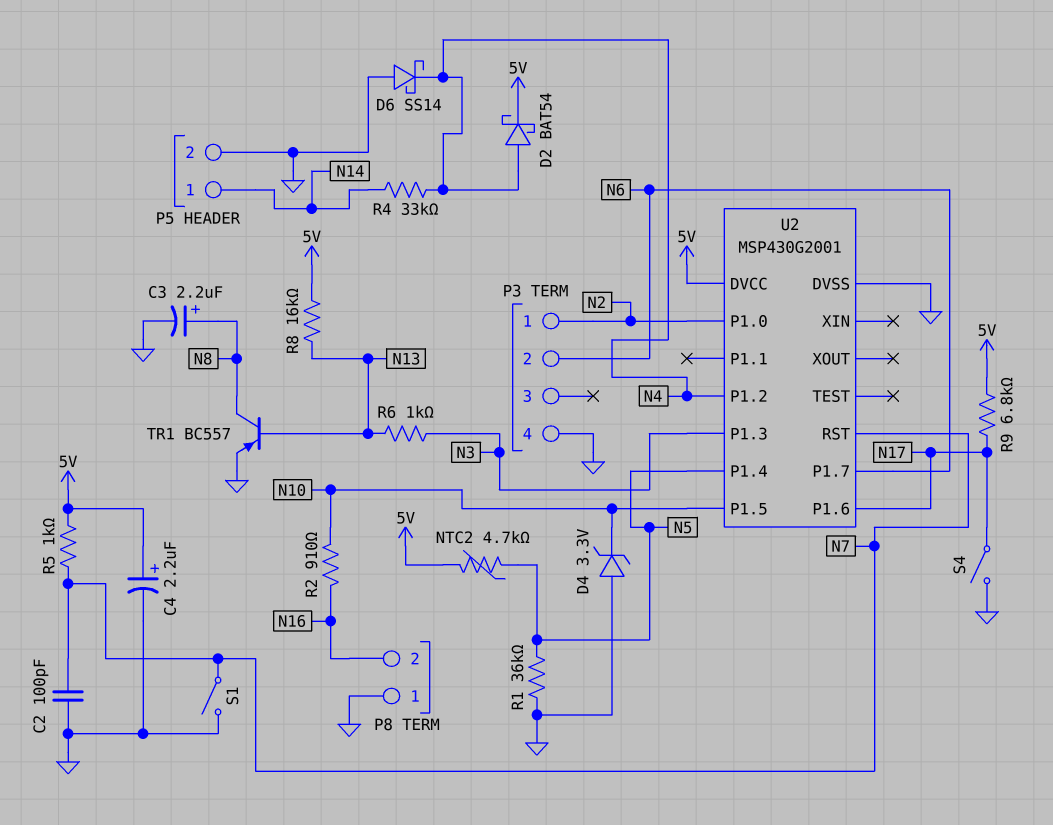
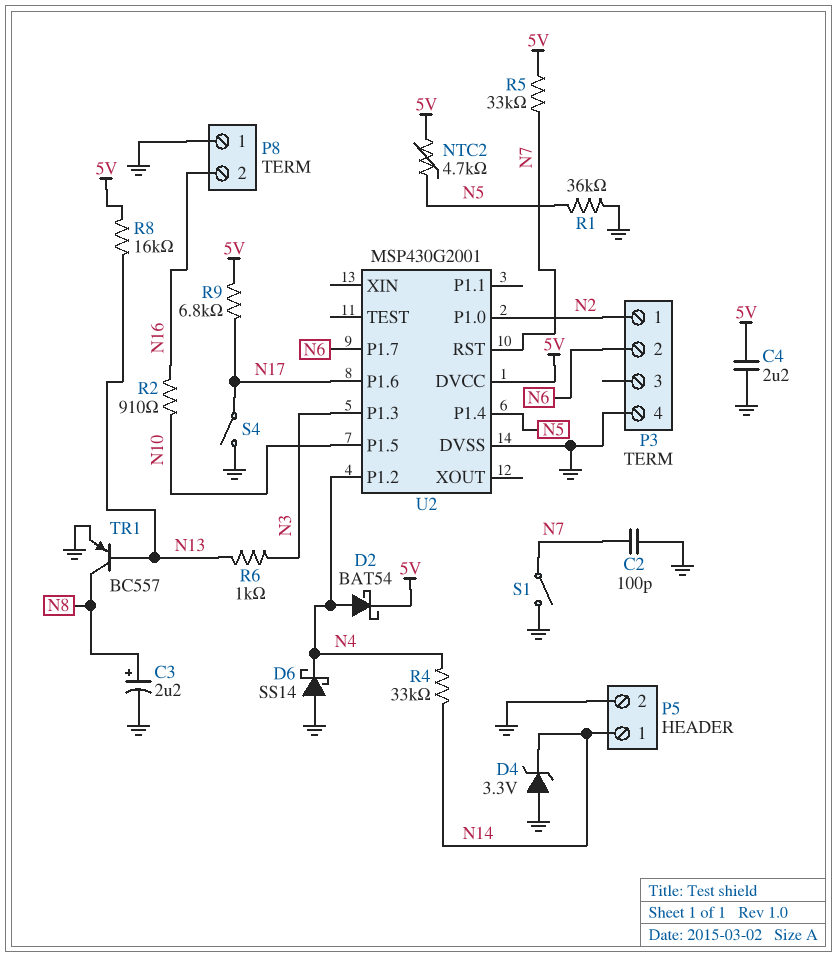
C4: 2.2uF (plus 5V, minus GND) -> 2.2uF (5V, GND)
D4: zener 3.3V (A GND, K N10) -> zener 3.3V (A GND, K N14)
R5: 1k (5V, N7) -> 33k (5V, N7)

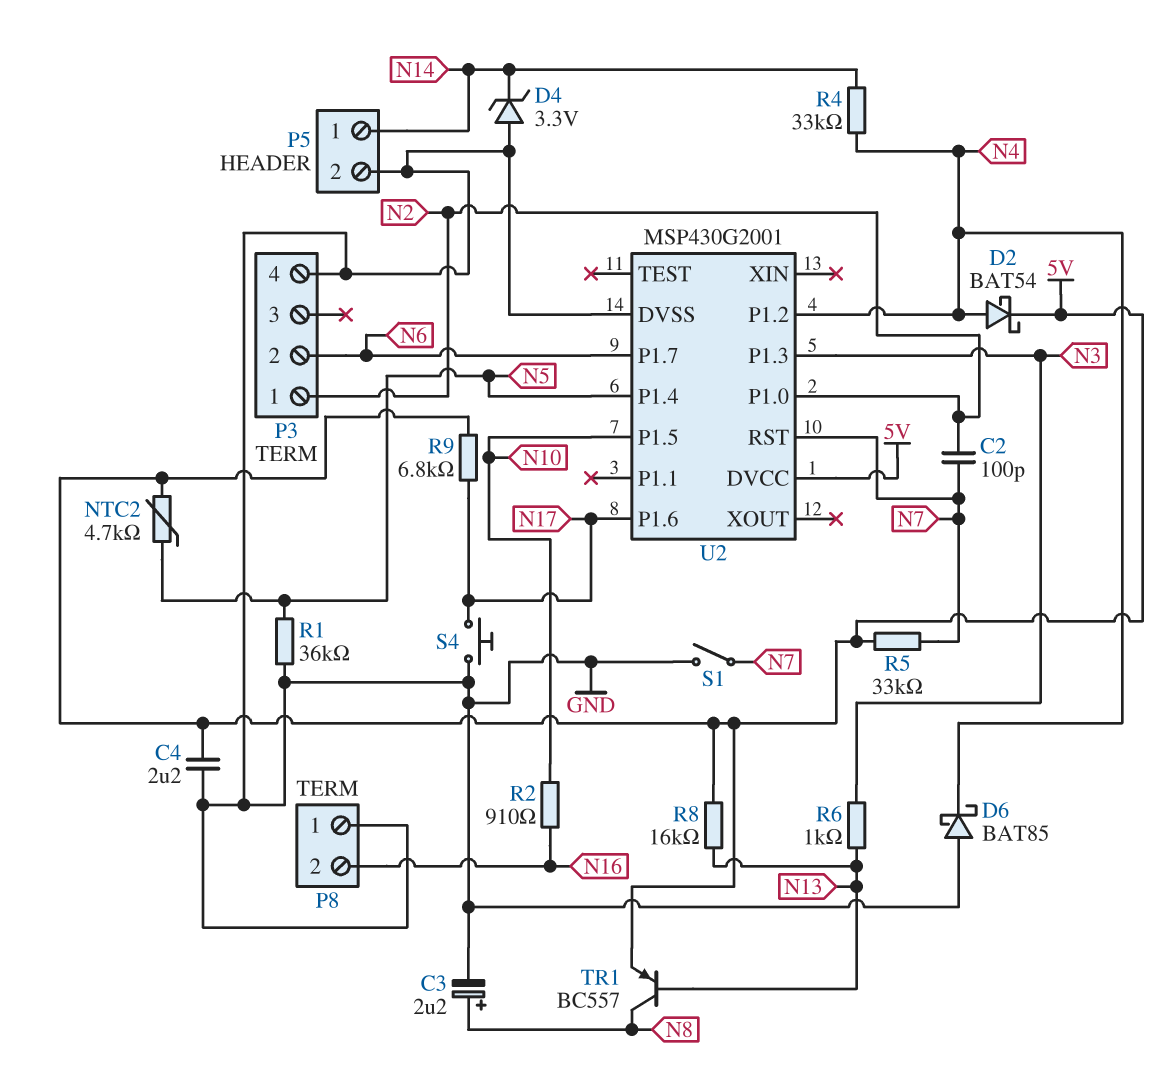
C2: 100pF (GND, N7) -> 100pF (N2, N7)
D6: schottky SS14 (A GND, K N4) -> schottky BAT85 (A GND, K N4)
S4: switch (GND, N17) -> button (GND, N17)
TR1: PNP BC557 (B N13, C N8, E GND) -> PNP BC557 (B N13, C N8, E 5V)

